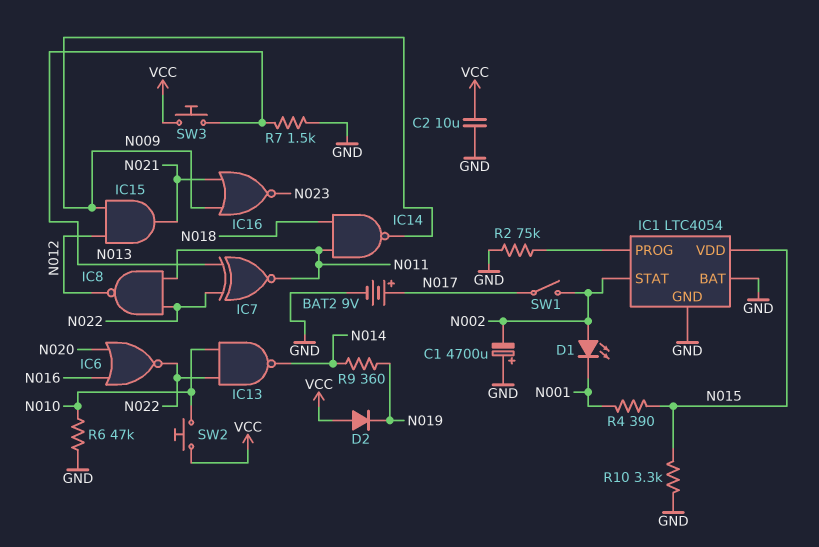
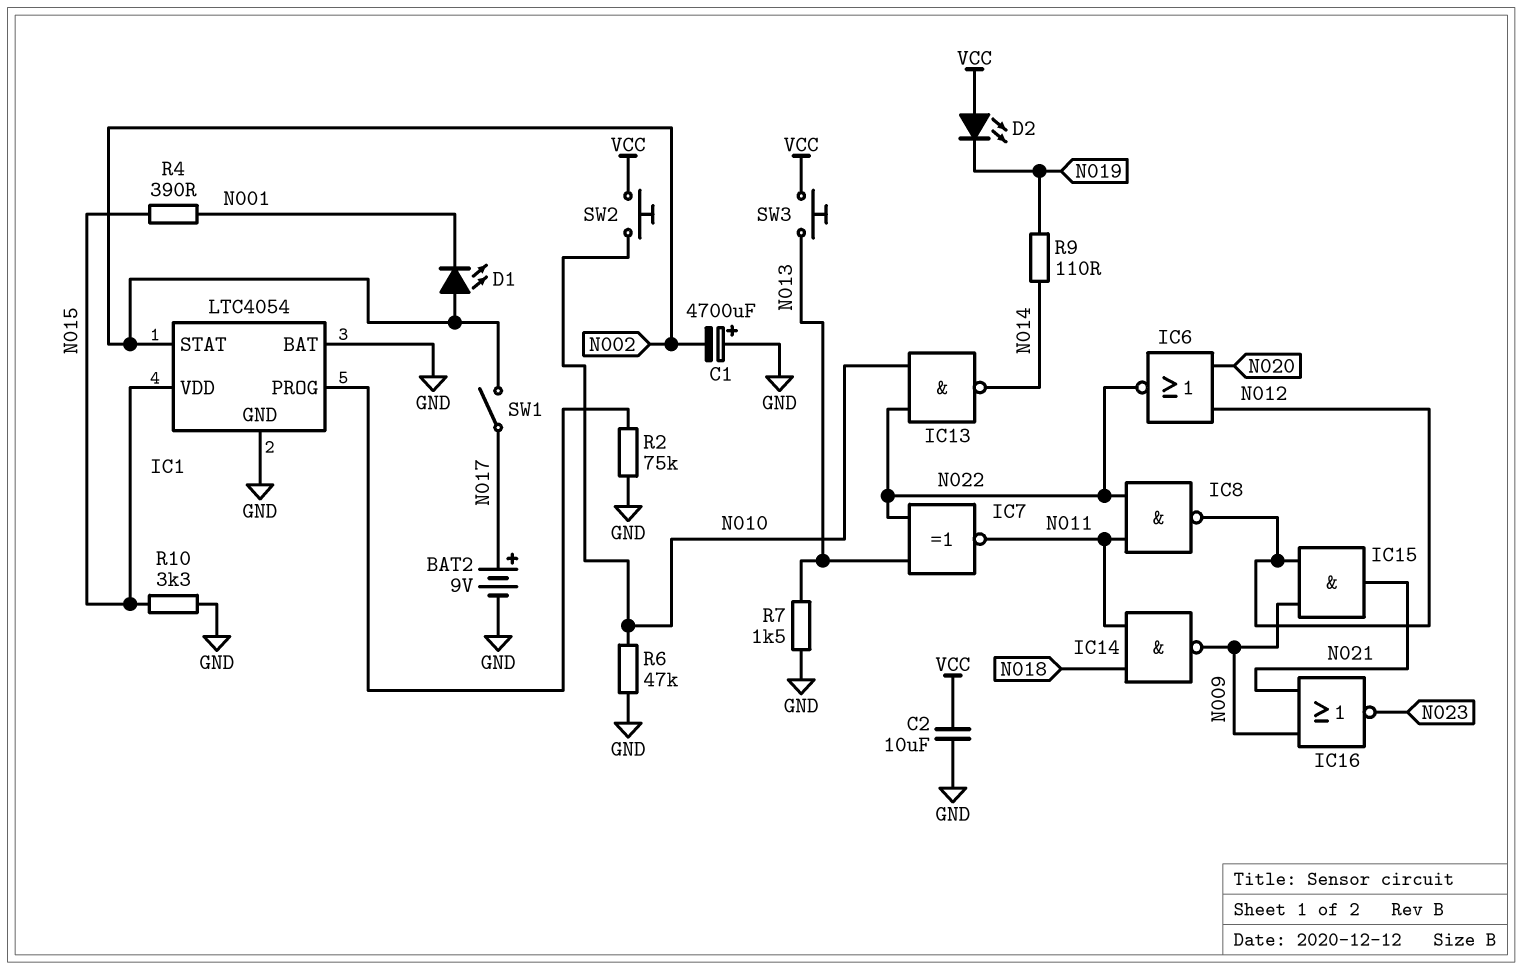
D2: diode (A VCC, K N019) -> LED (A VCC, K N019)
IC6: NOR (in N016, in N020, out N022) -> NOR (in N012, in N020, out N022)
R9: 360 (N014, N019) -> 110 (N014, N019)

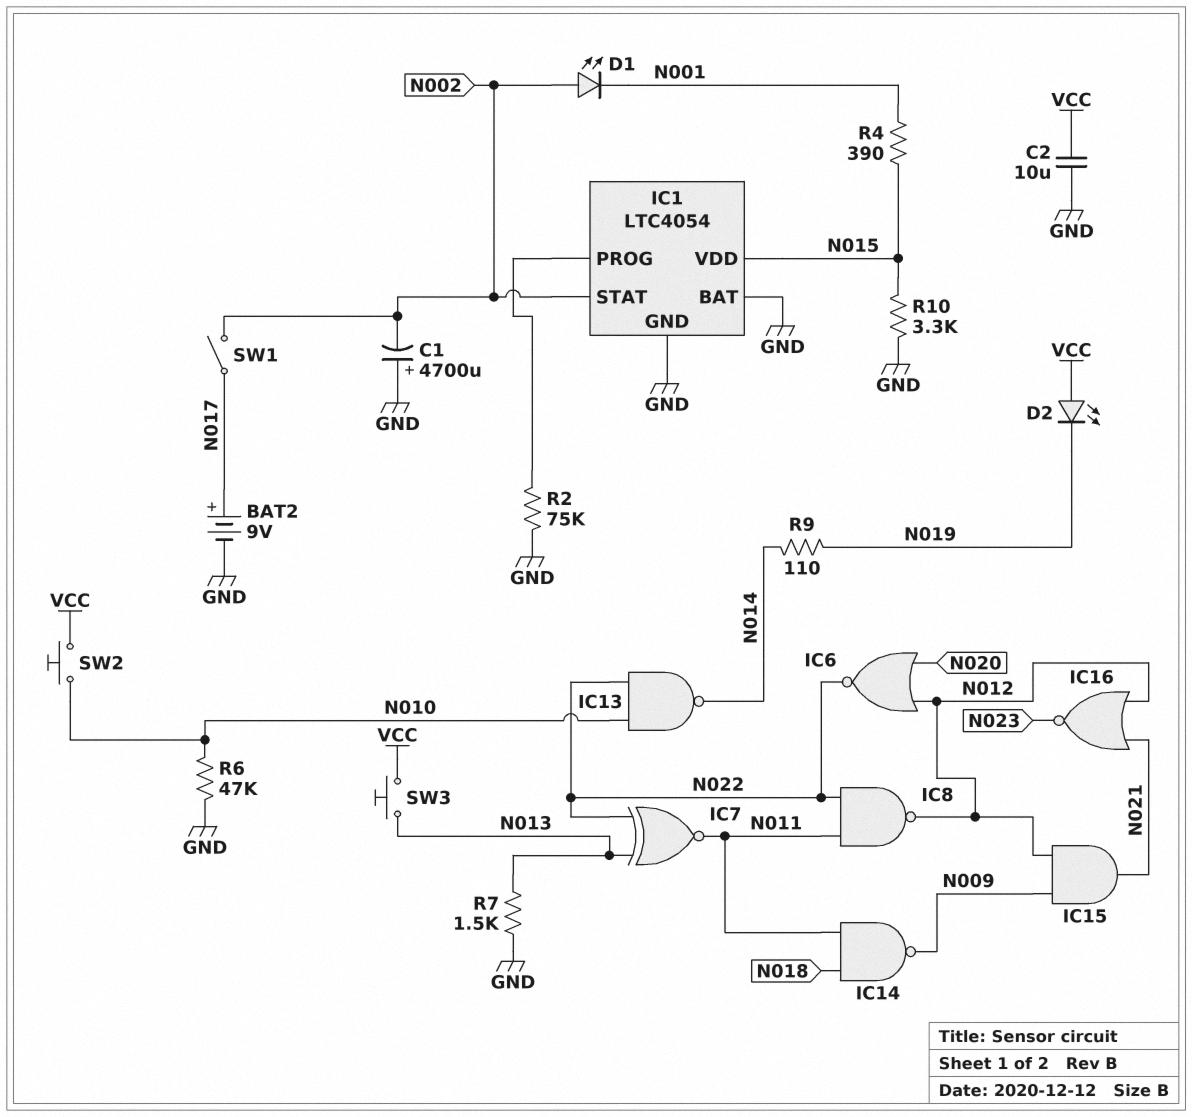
IC16: NOR (in N009, in N021, out N023) -> NOR (in N012, in N021, out N023)

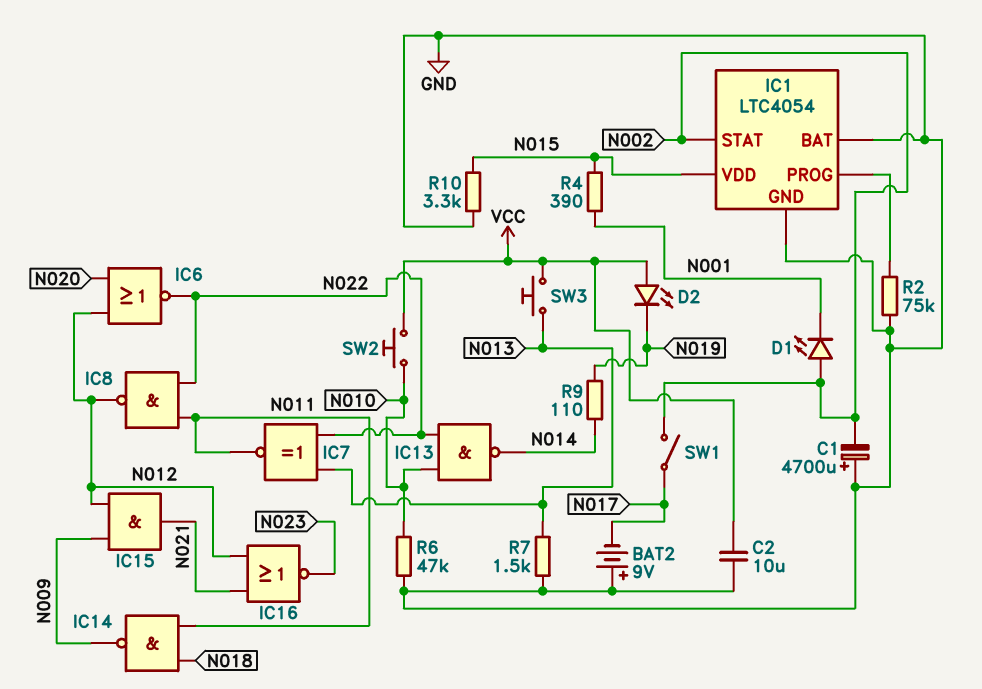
BAT2: 9V (plus N017, minus GND) -> 9V (plus GND, minus N017)

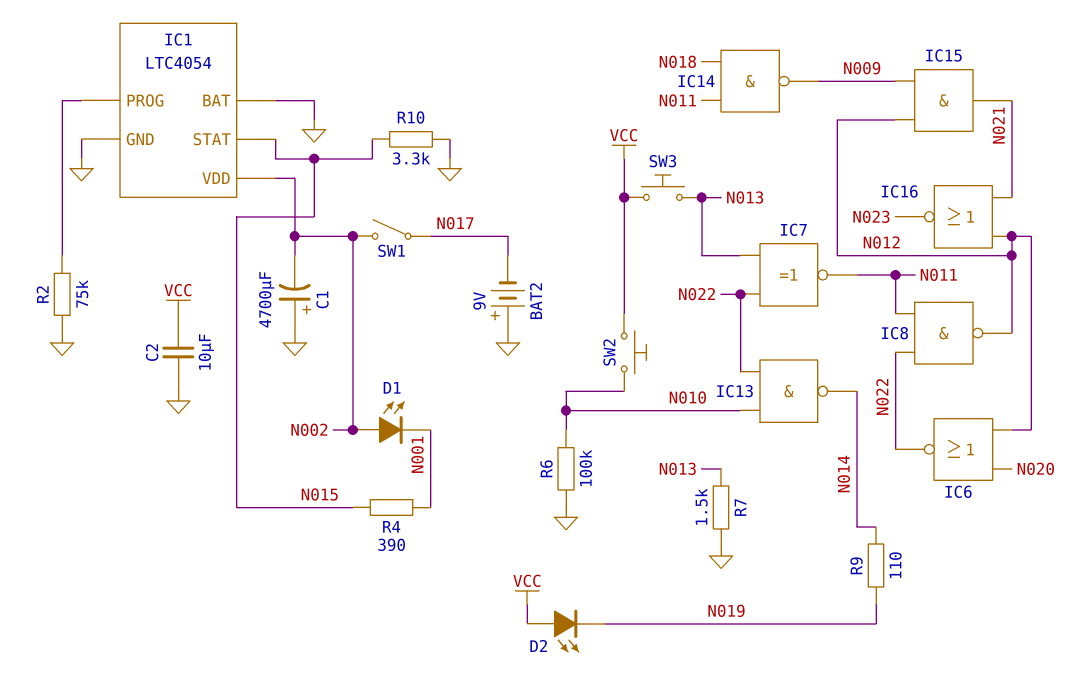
IC1 pin STAT: N002 -> N015
IC1 pin VDD: N015 -> N002
R6: 47k (GND, N010) -> 100k (GND, N010)

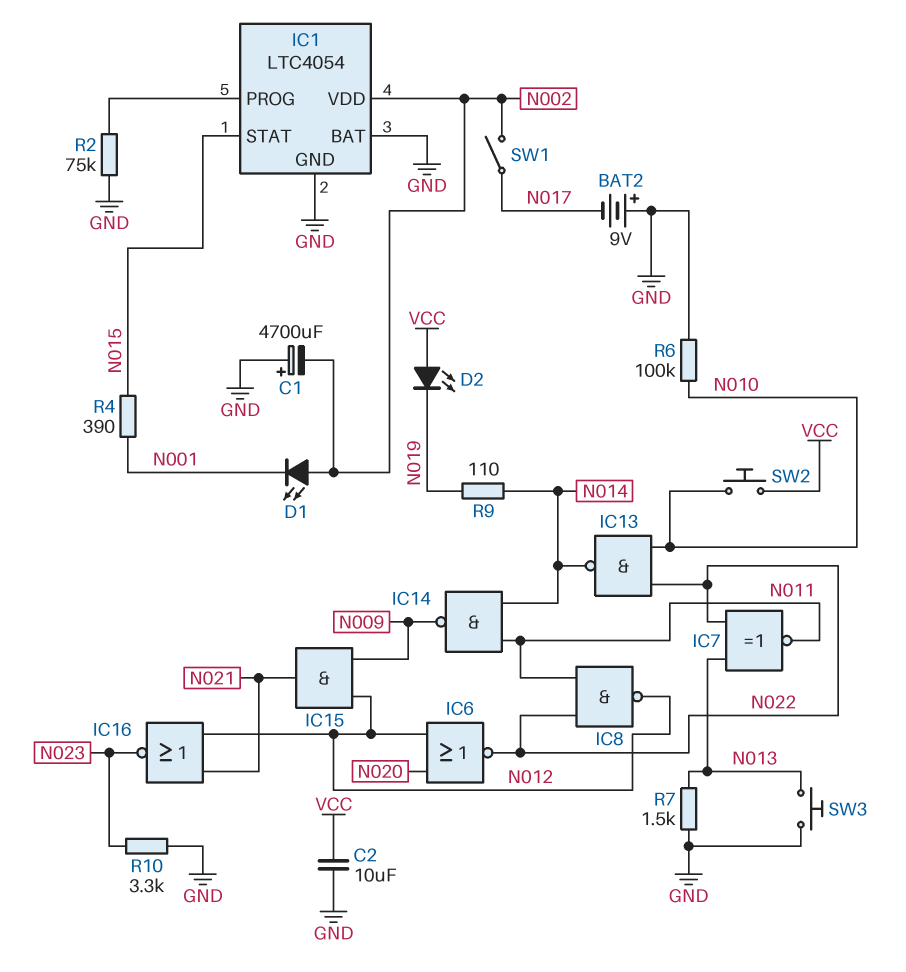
IC14: NAND (in N011, in N018, out N009) -> NAND (in N011, in N014, out N009)
R10: 3.3k (GND, N015) -> 3.3k (GND, N023)
SW3: button (N013, VCC) -> button (GND, N013)

